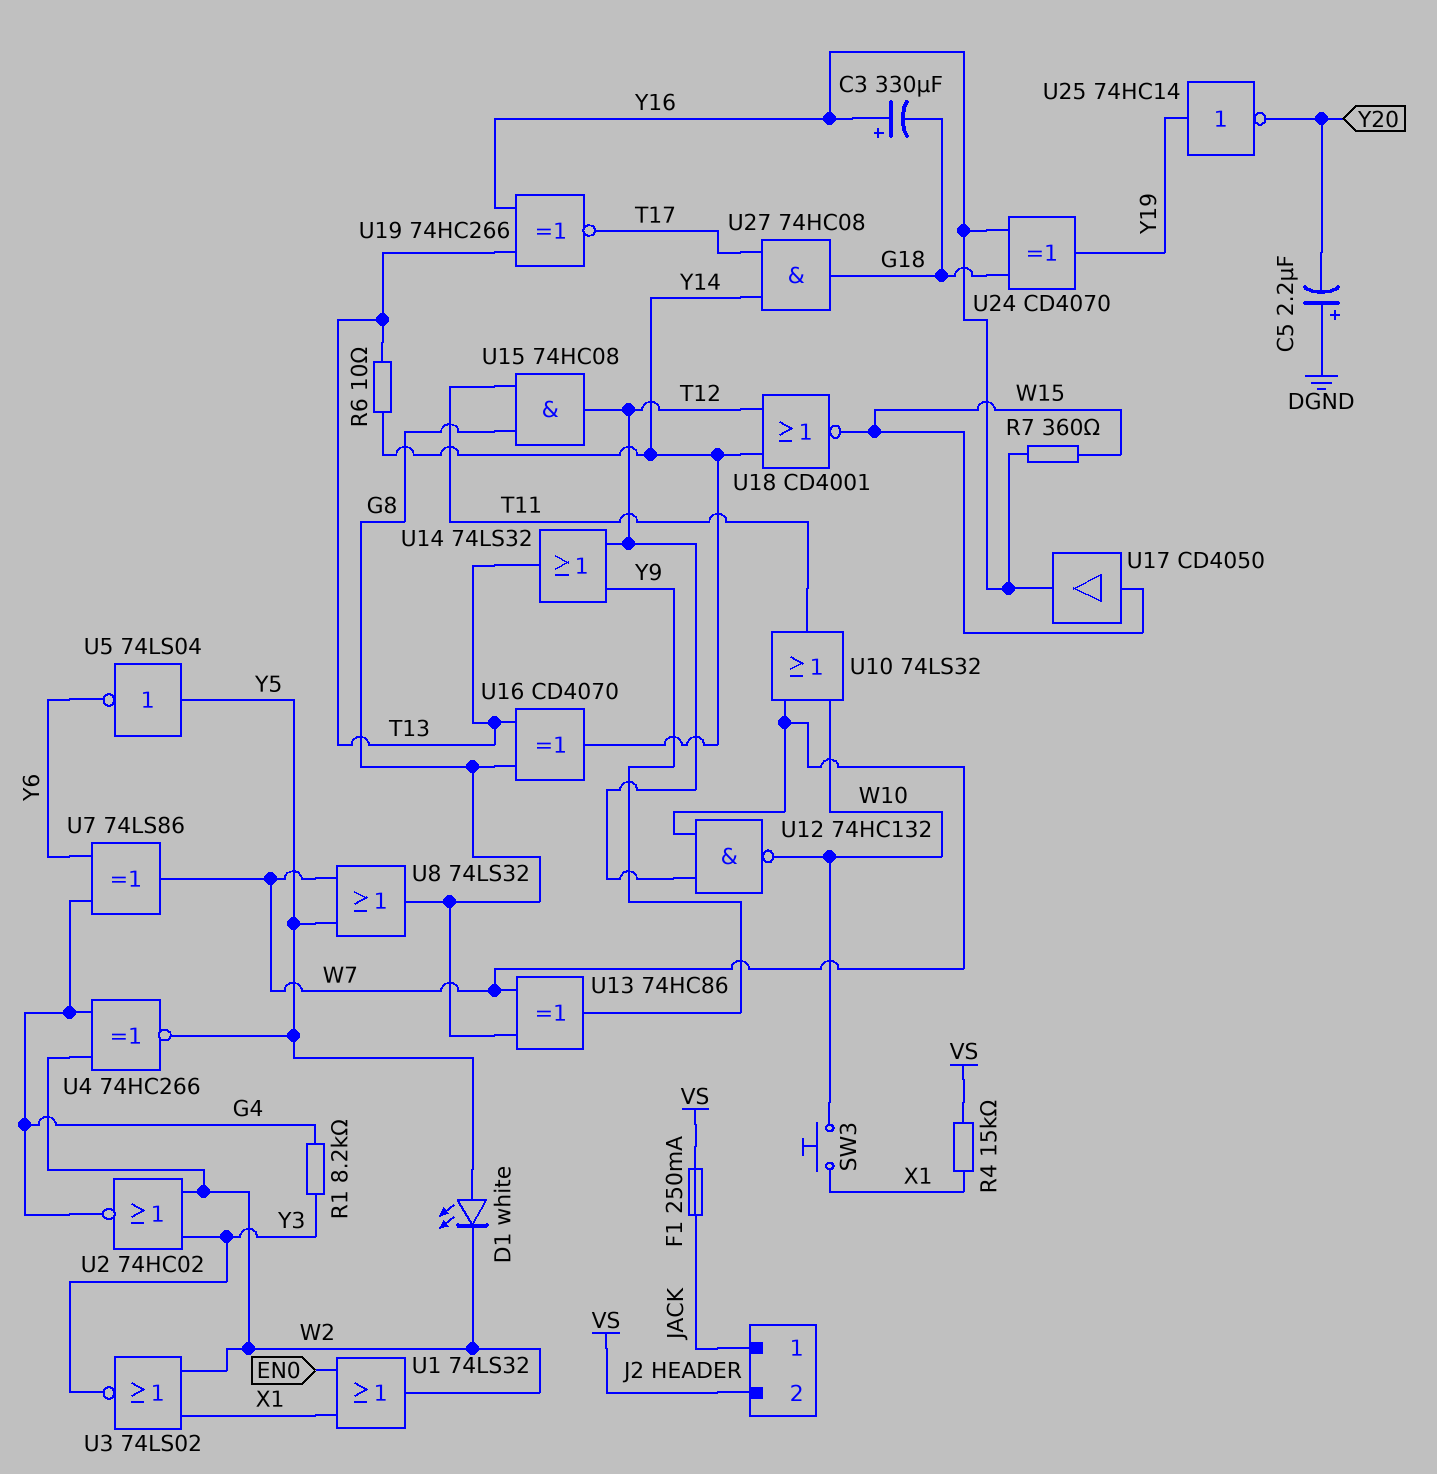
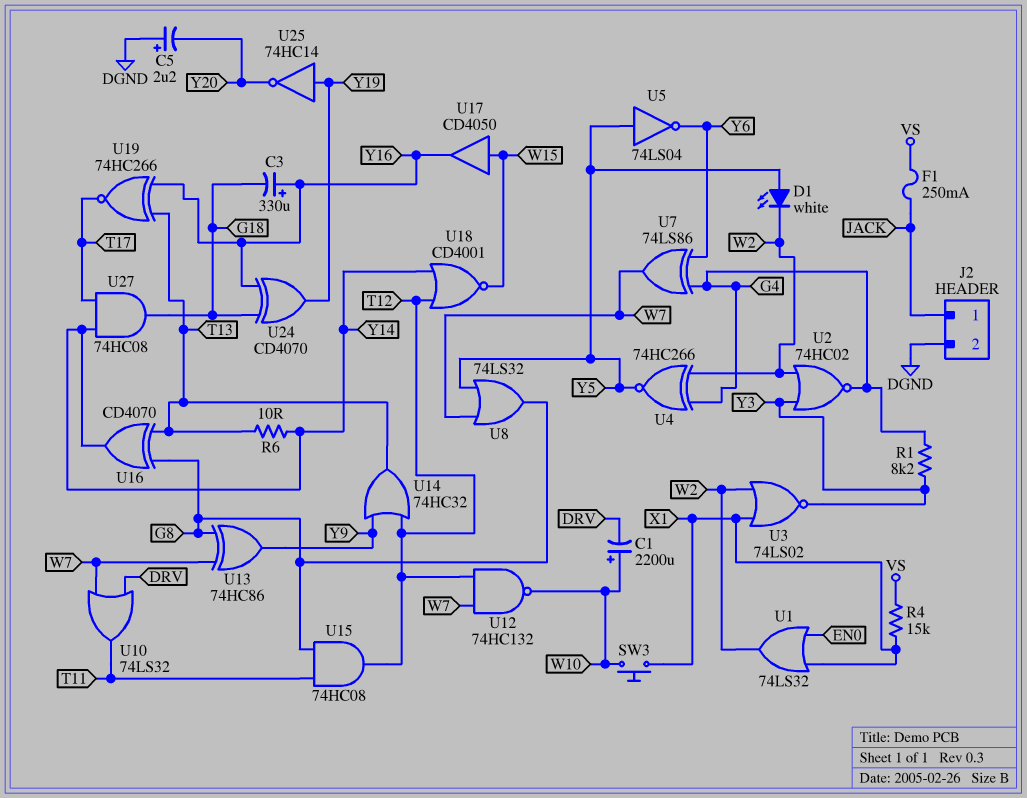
C1: none -> 2200uF (plus W10, minus DRV)
J2 pin 2: VS -> DGND
R7: 360 (W15, Y16) -> none
U10: OR 74LS32 (in W7, in W10, out T11) -> OR 74LS32 (in DRV, in W7, out T11)
U14: OR 74LS32 (in T12, in Y9, out T13) -> OR 74HC32 (in T12, in Y9, out T13)

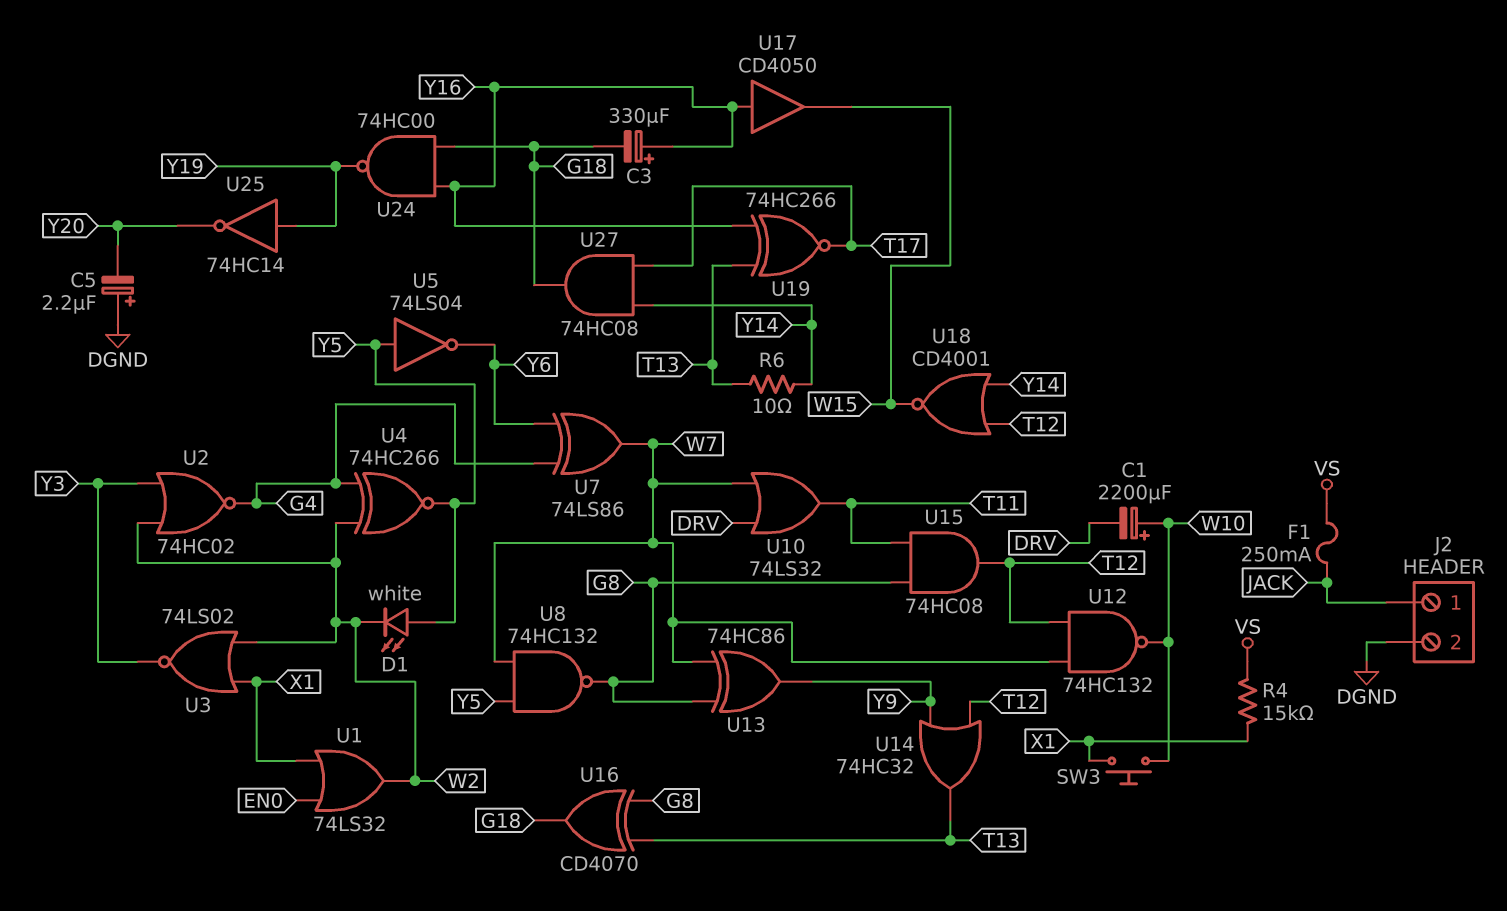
R1: 8.2k (G4, Y3) -> none
U8: OR 74LS32 (in W7, in Y5, out G8) -> NAND 74HC132 (in W7, in Y5, out G8)
U16: XOR CD4070 (in G8, in T13, out Y14) -> XOR CD4070 (in G8, in T13, out G18)
U17: buffer CD4050 (in W15, out Y16) -> buffer CD4050 (in Y16, out W15)
U24: XOR CD4070 (in G18, in Y16, out Y19) -> NAND 74HC00 (in G18, in Y16, out Y19)

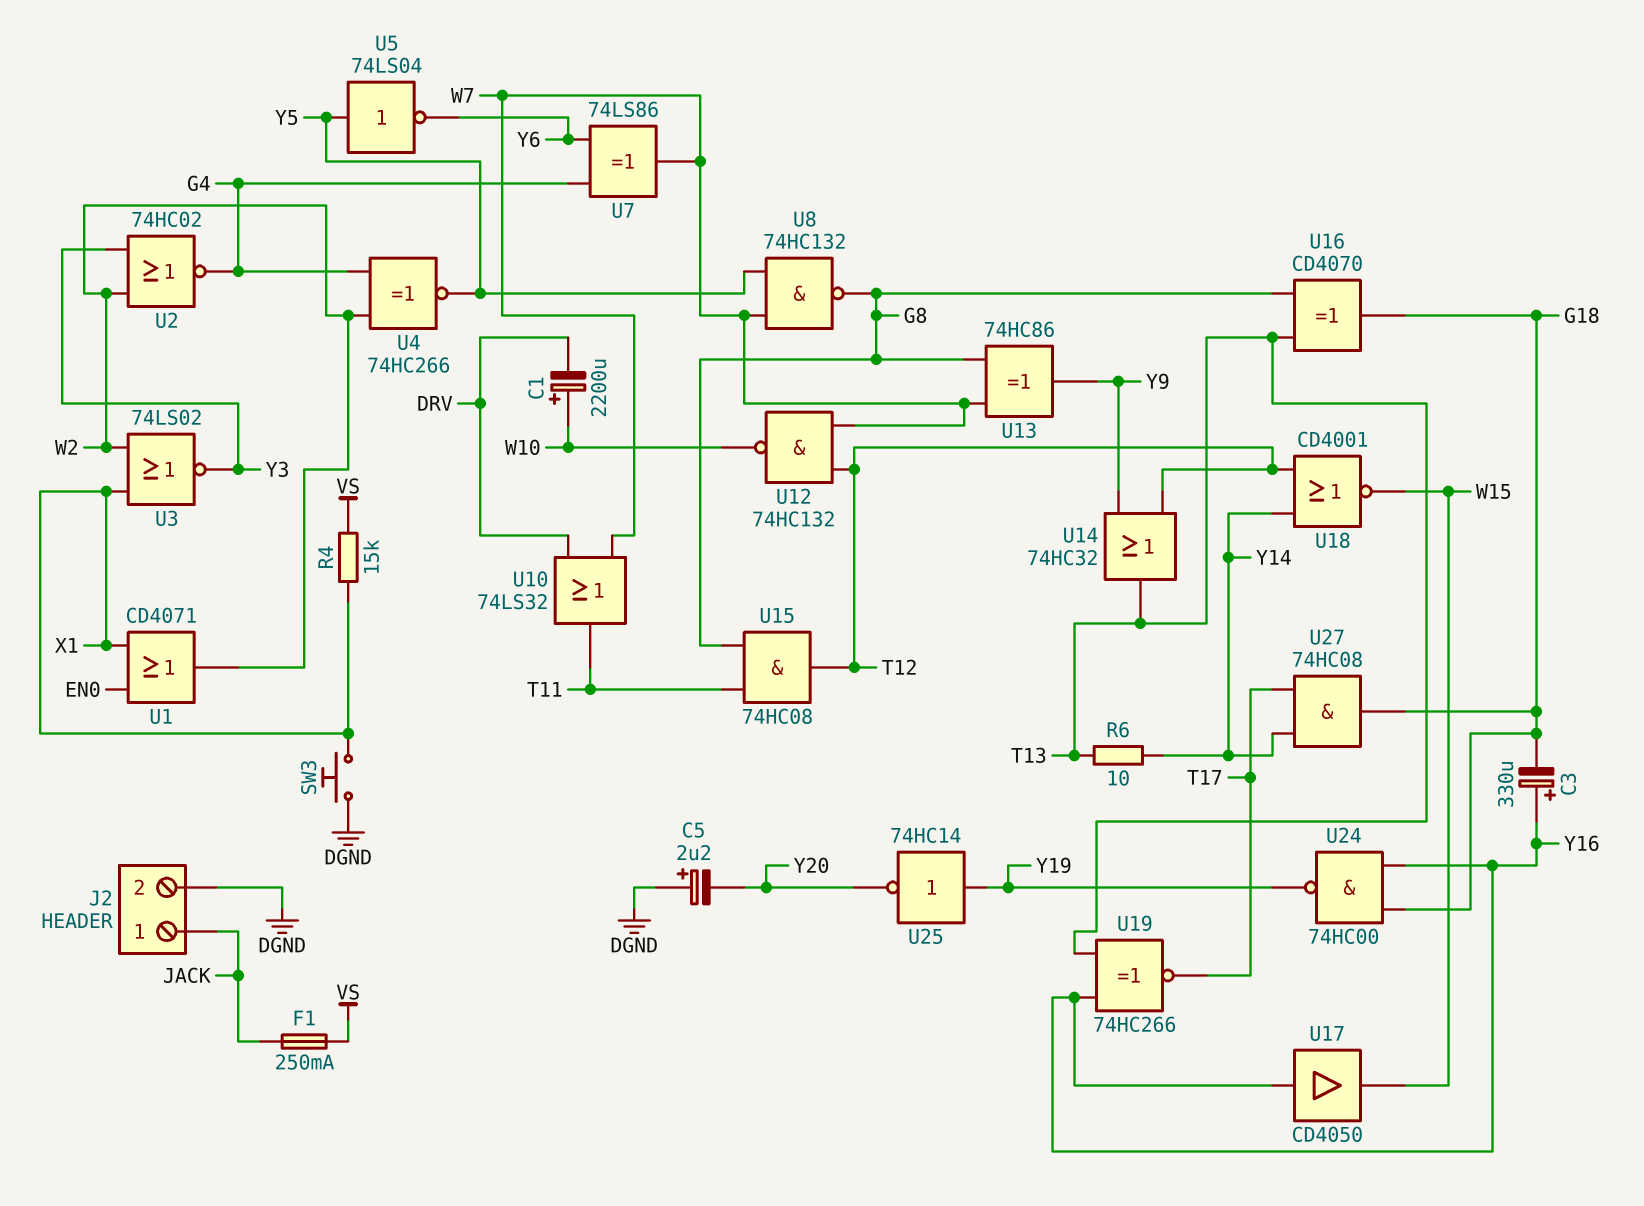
D1: LED white (A Y5, K W2) -> none
SW3: button (W10, X1) -> button (DGND, X1)
U1: OR 74LS32 (in EN0, in X1, out W2) -> OR CD4071 (in EN0, in X1, out W2)

